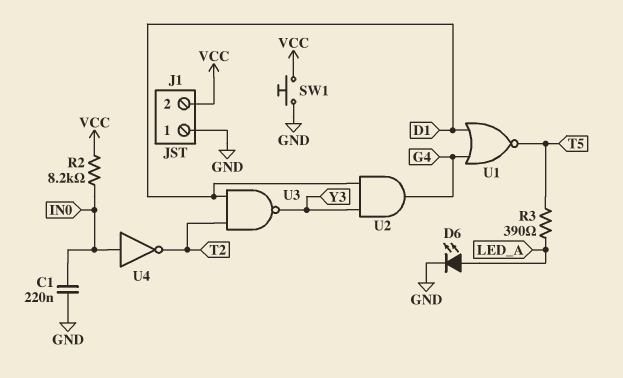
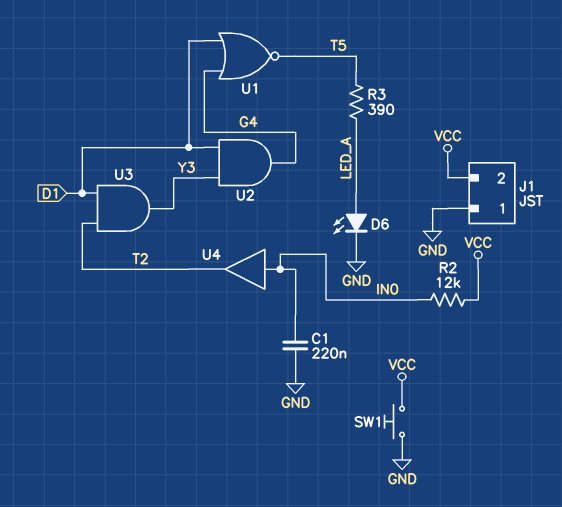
R2: 8.2k (IN0, VCC) -> 12k (IN0, VCC)
U3: NAND (in D1, in T2, out Y3) -> AND (in D1, in T2, out Y3)
U4: NOT (in IN0, out T2) -> buffer (in IN0, out T2)

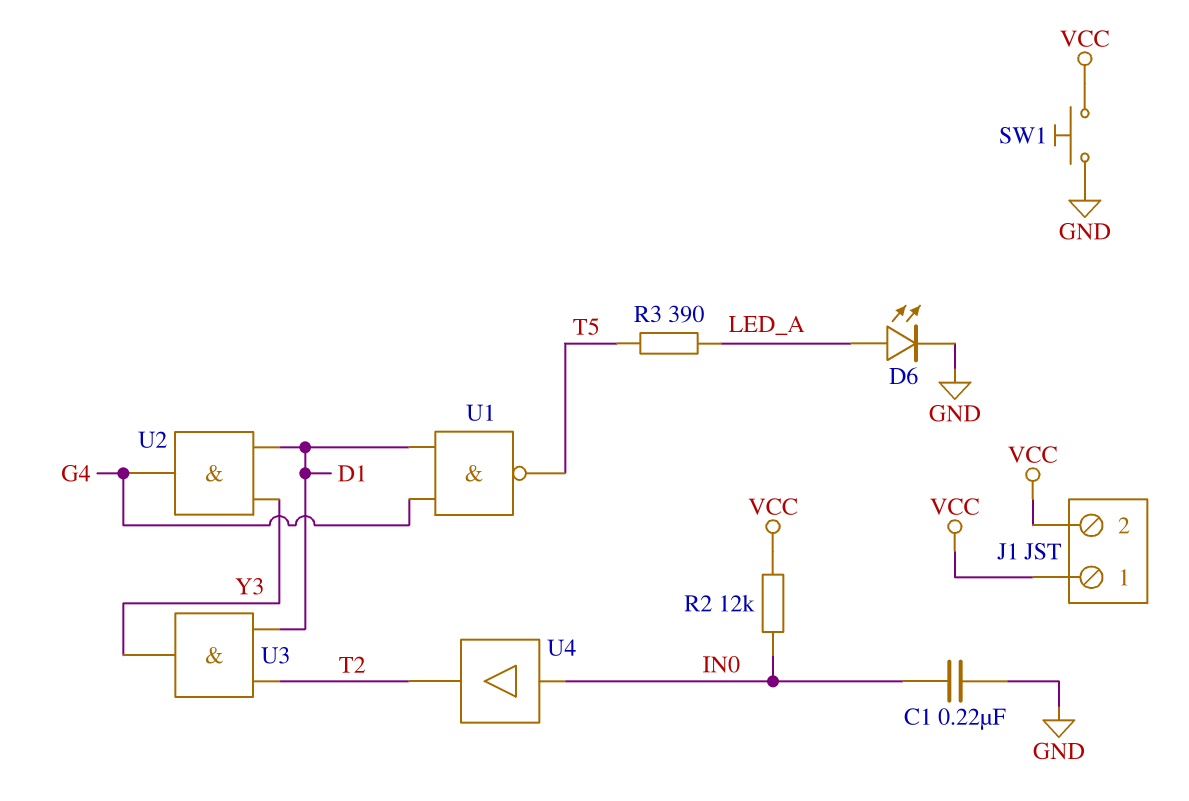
J1 pin 1: GND -> VCC
U1: NOR (in D1, in G4, out T5) -> NAND (in D1, in G4, out T5)

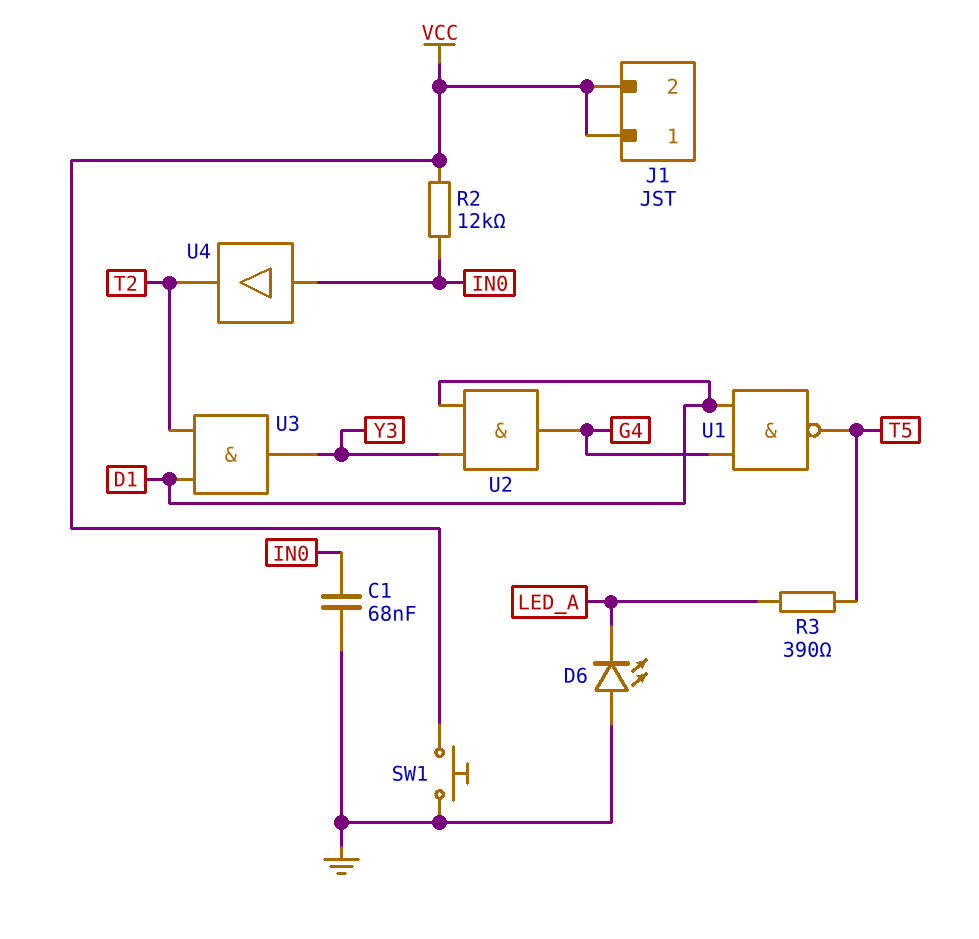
C1: 220nF (GND, IN0) -> 68nF (GND, IN0)
D6: LED (A LED_A, K GND) -> LED (A GND, K LED_A)

